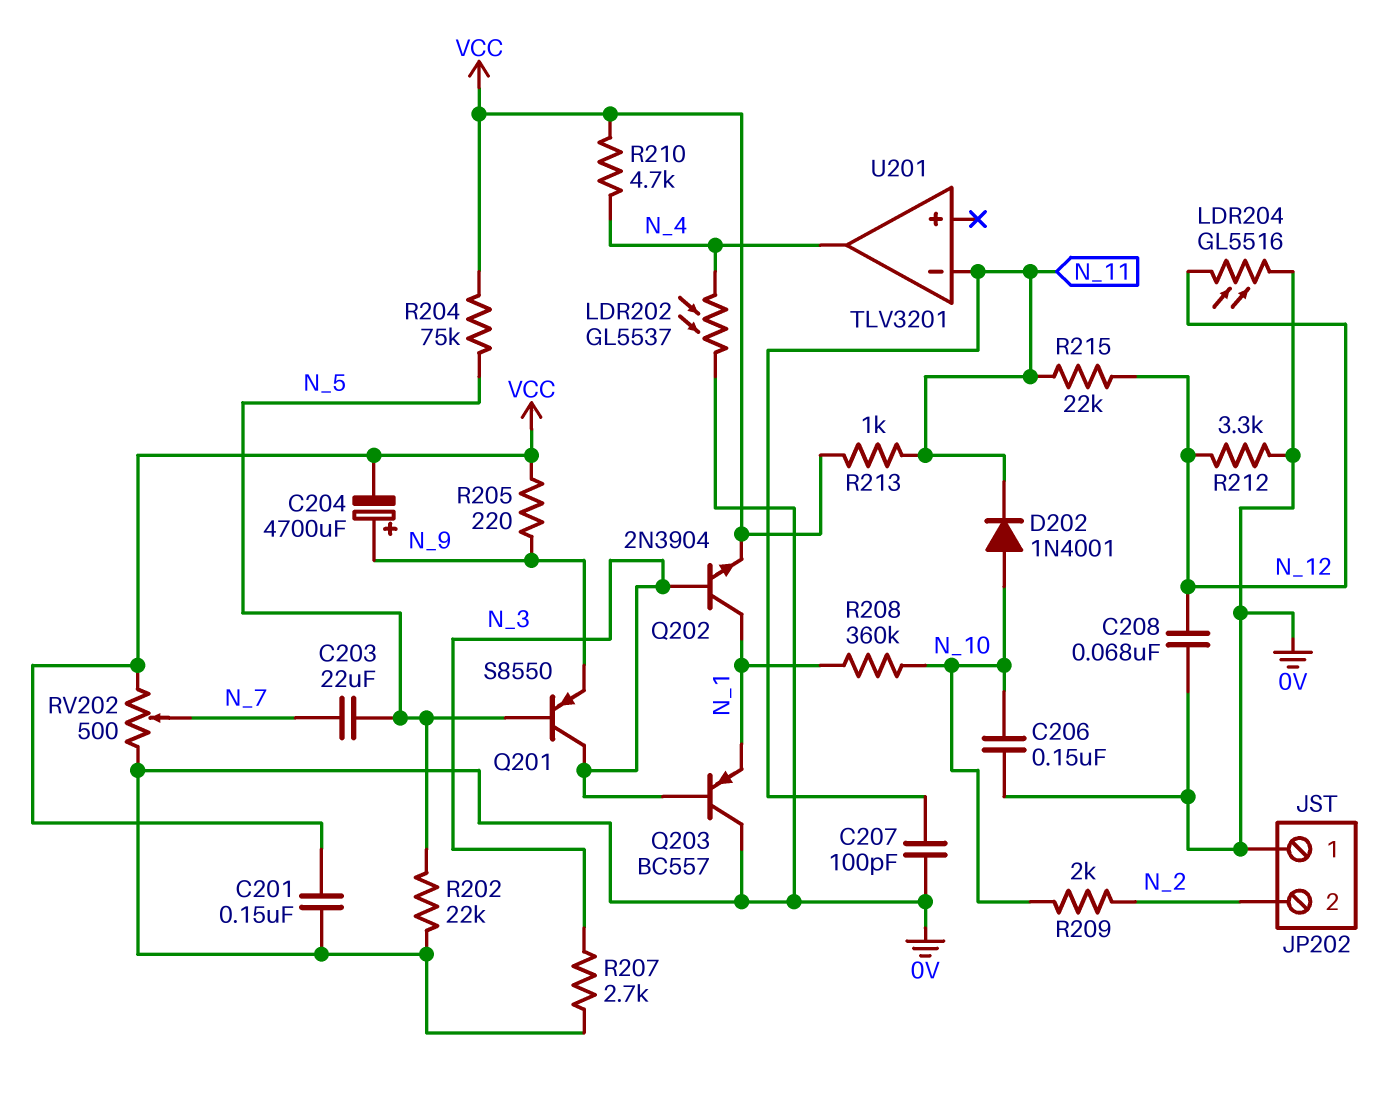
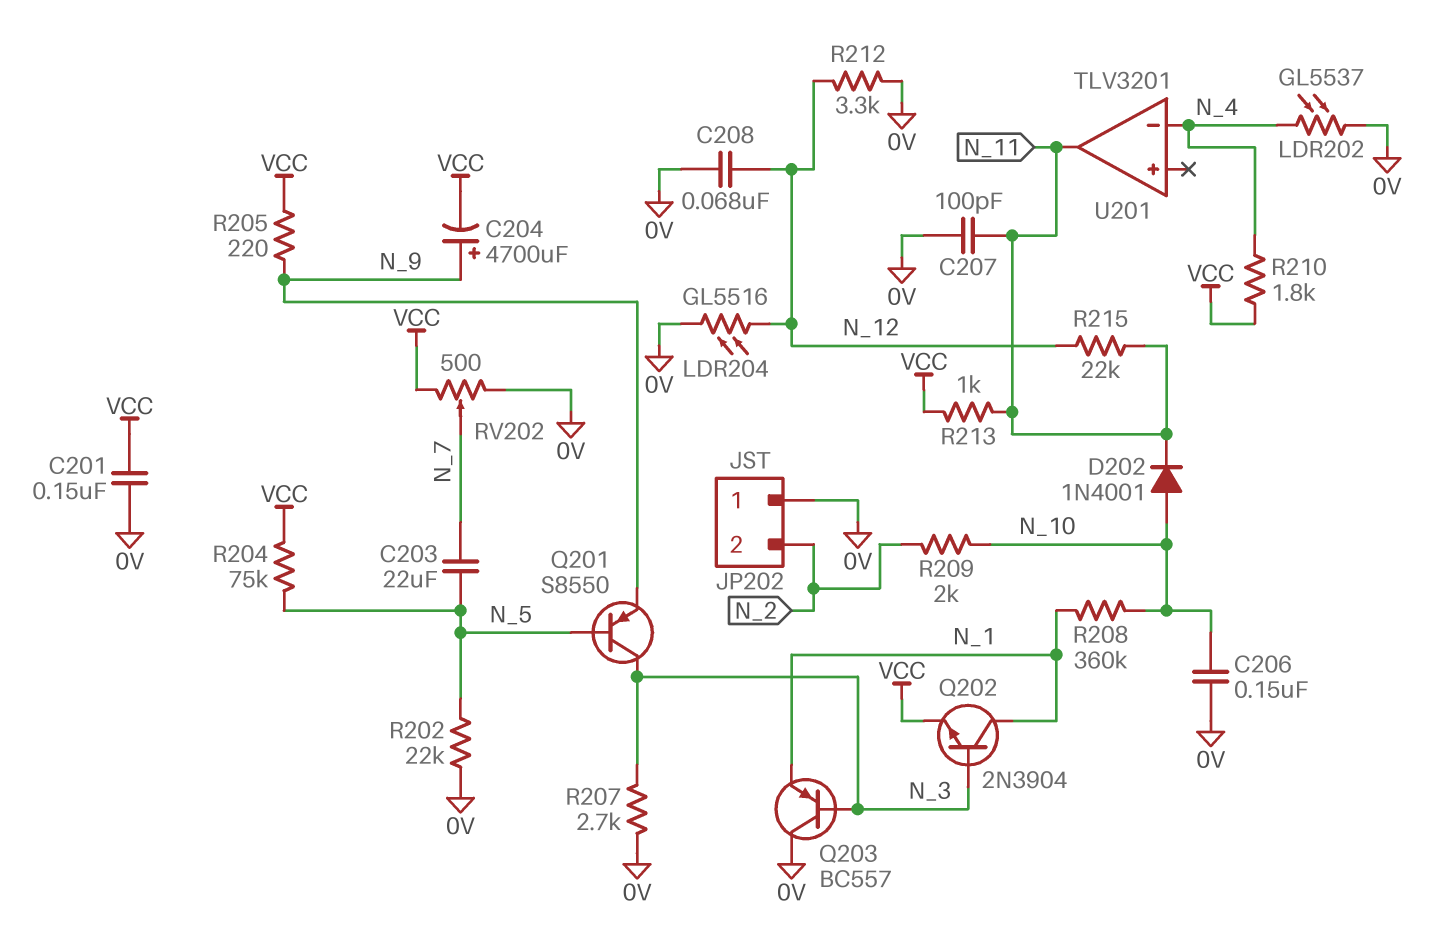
R210: 4.7k (N_4, VCC) -> 1.8k (N_4, VCC)
U201 pin in-: N_11 -> N_4
U201 pin out: N_4 -> N_11

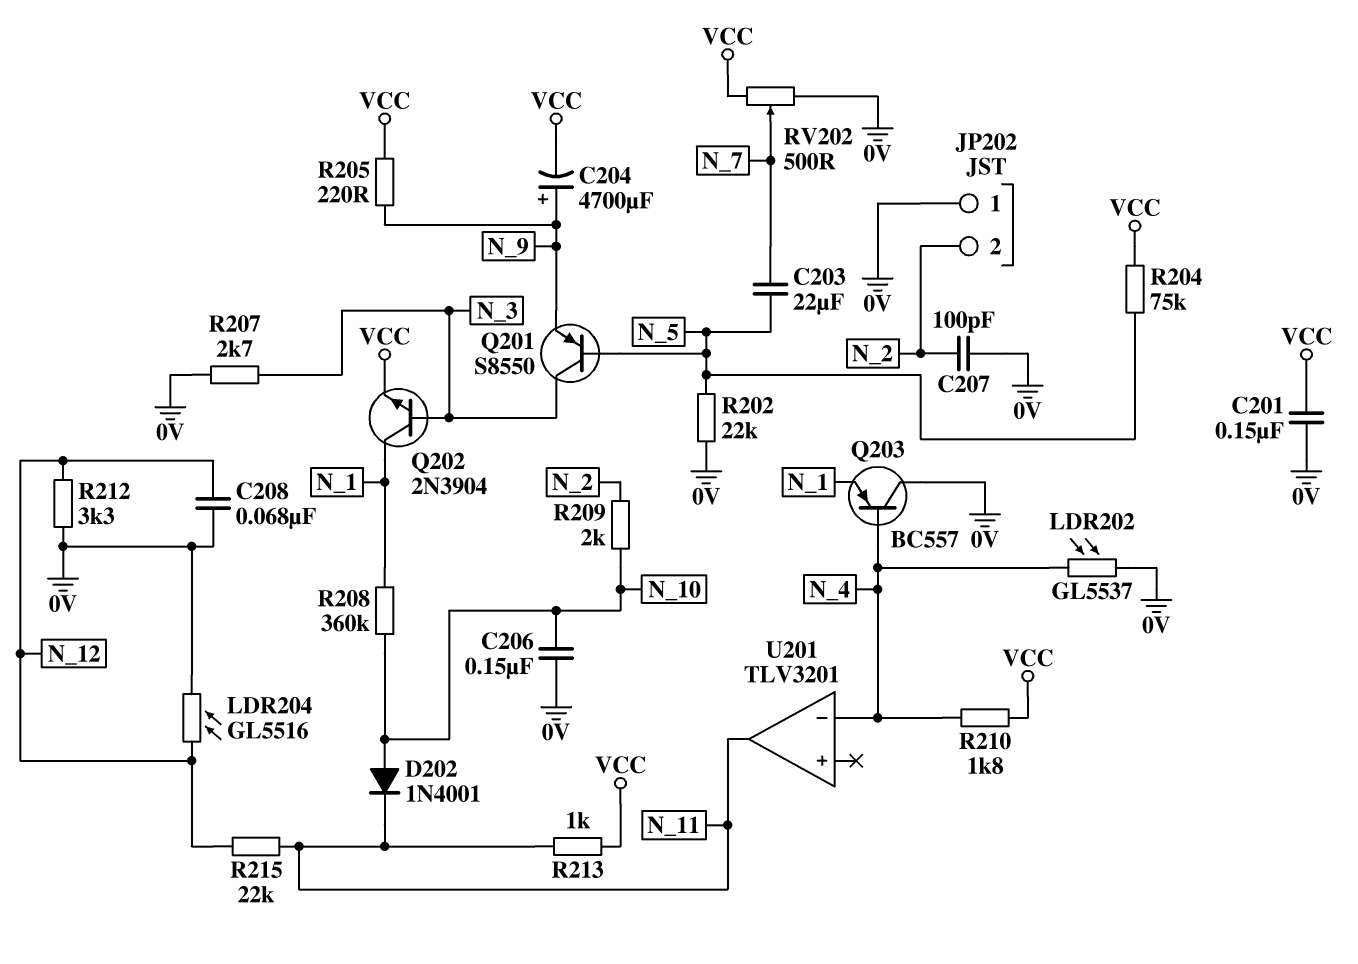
C207: 100pF (0V, N_11) -> 100pF (0V, N_2)
Q203: PNP BC557 (B N_3, C 0V, E N_1) -> PNP BC557 (B N_4, C 0V, E N_1)

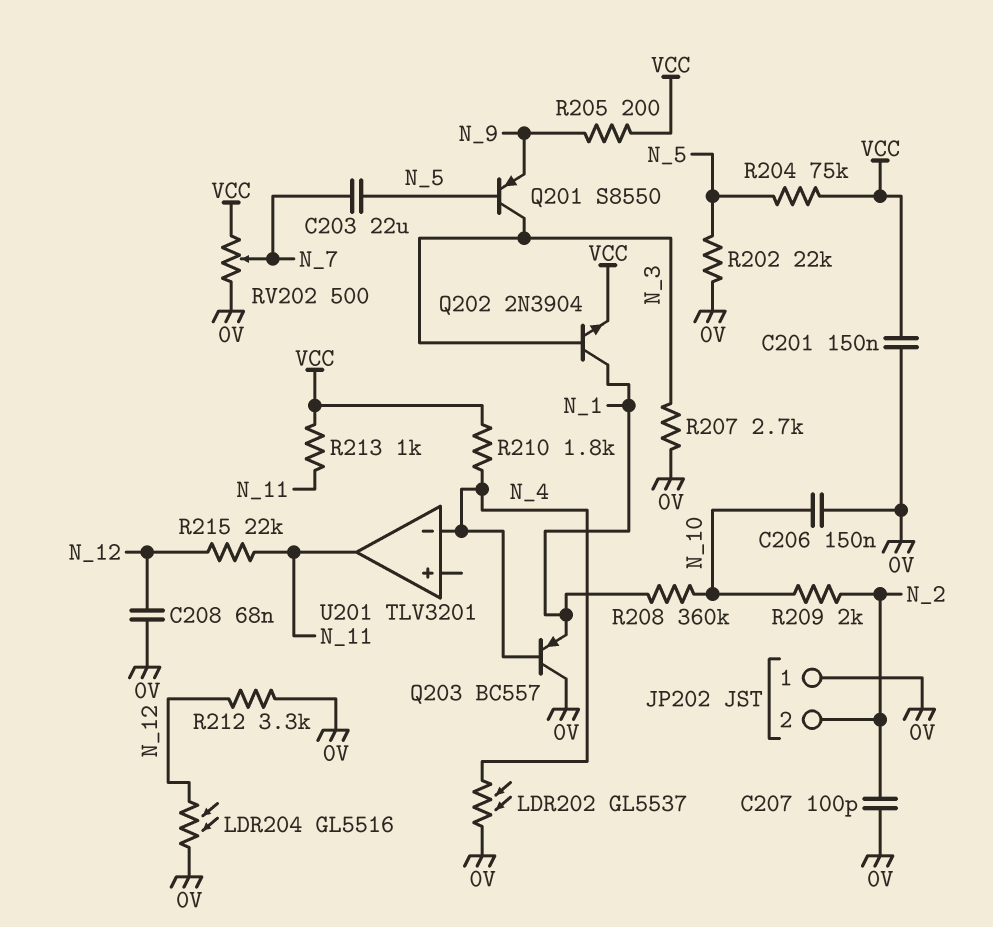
C204: 4700uF (plus N_9, minus VCC) -> none
D202: diode 1N4001 (A N_10, K N_11) -> none
R205: 220 (N_9, VCC) -> 200 (N_9, VCC)

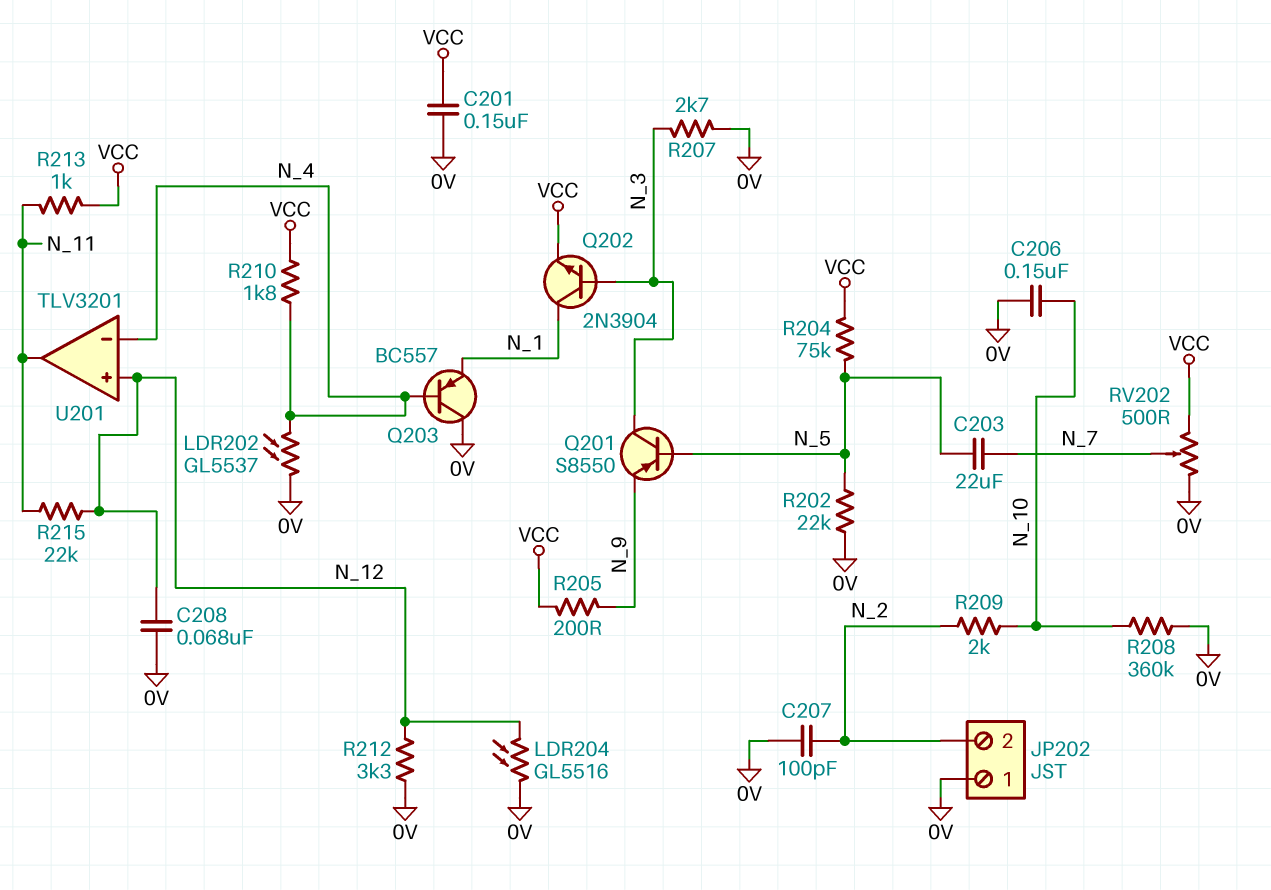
R208: 360k (N_1, N_10) -> 360k (0V, N_10)
U201 pin in+: none -> N_12

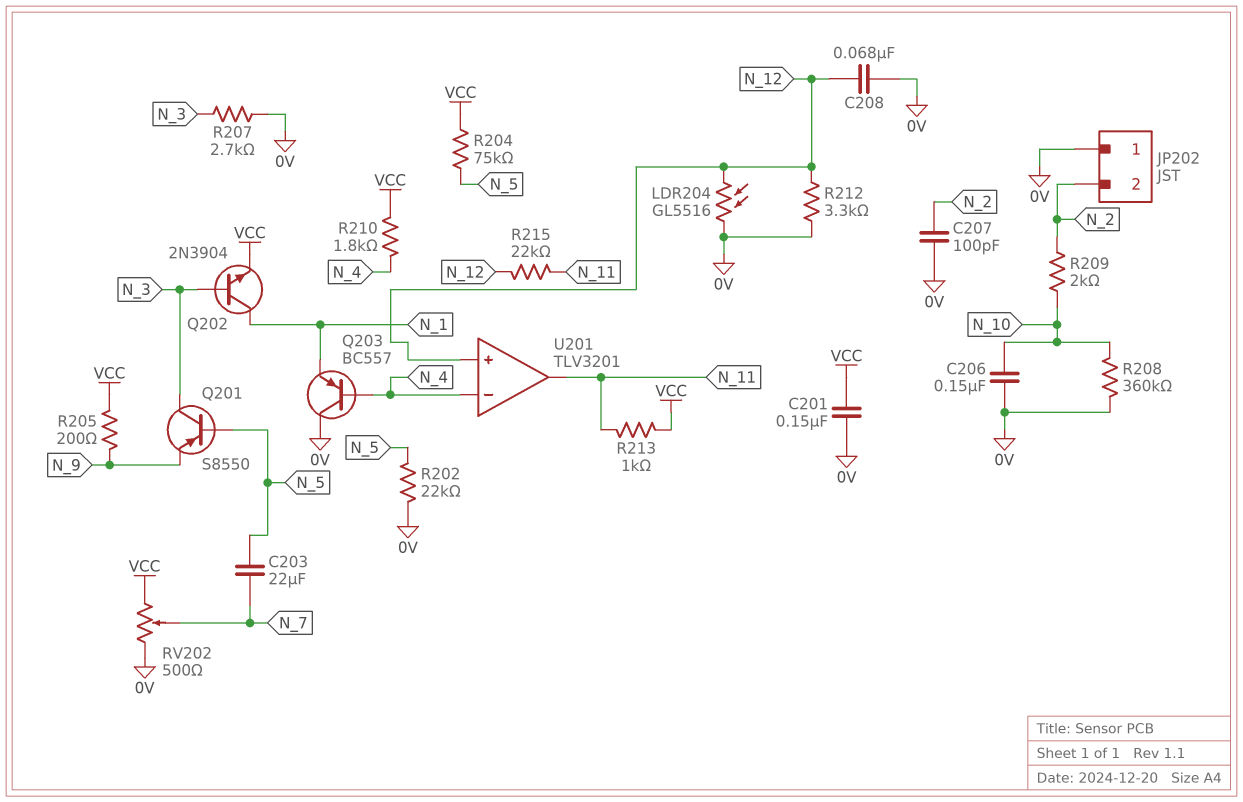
LDR202: GL5537 (0V, N_4) -> none

